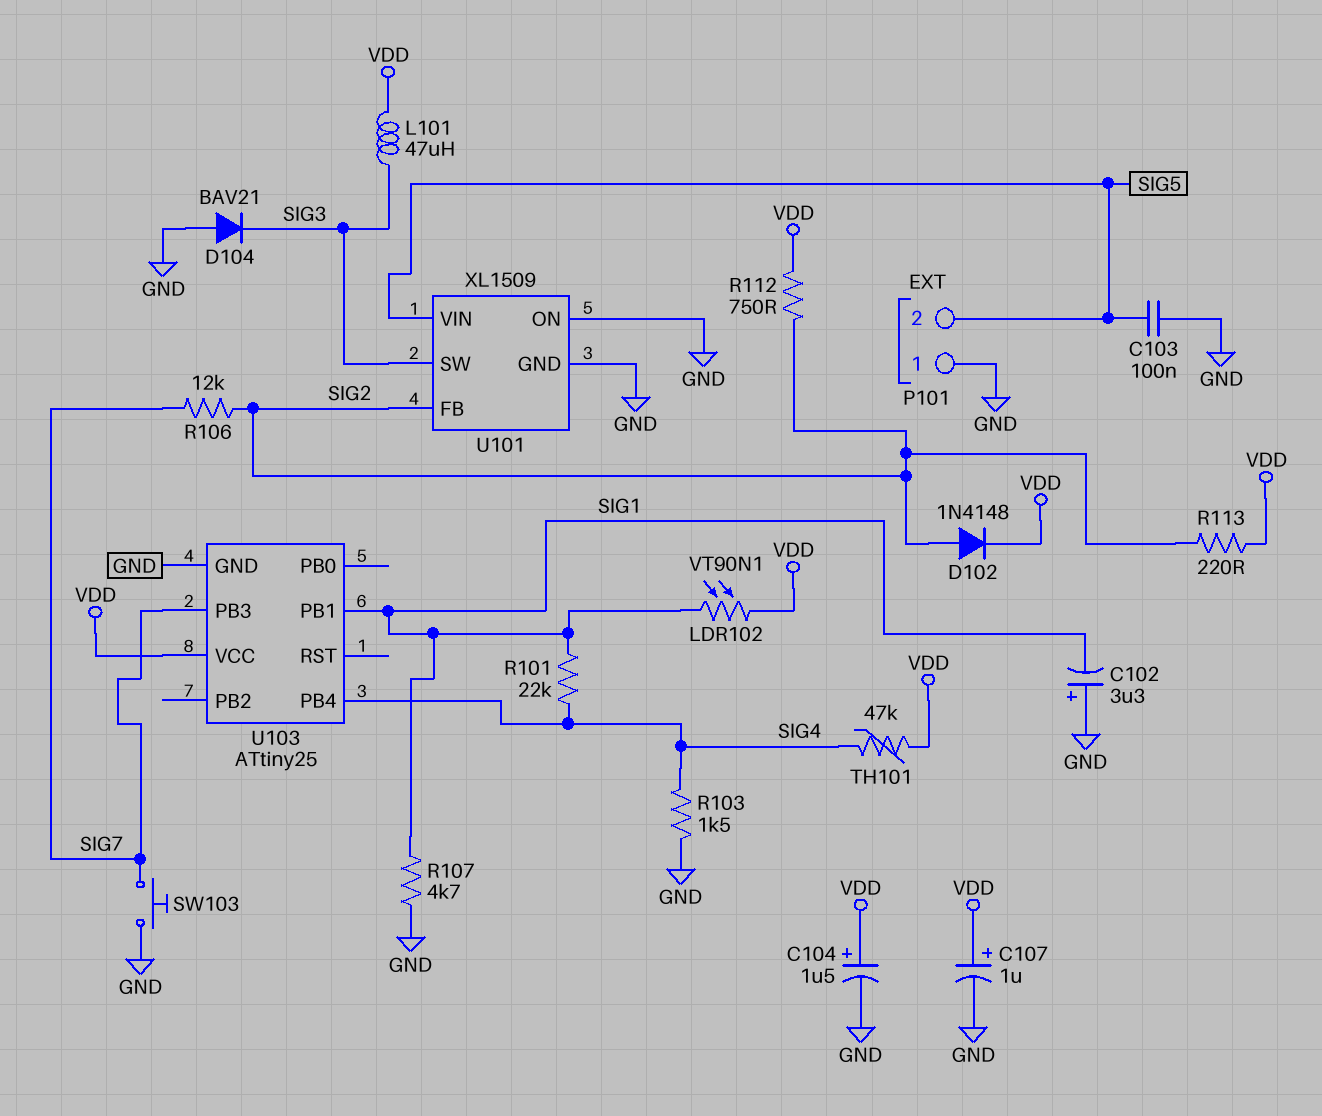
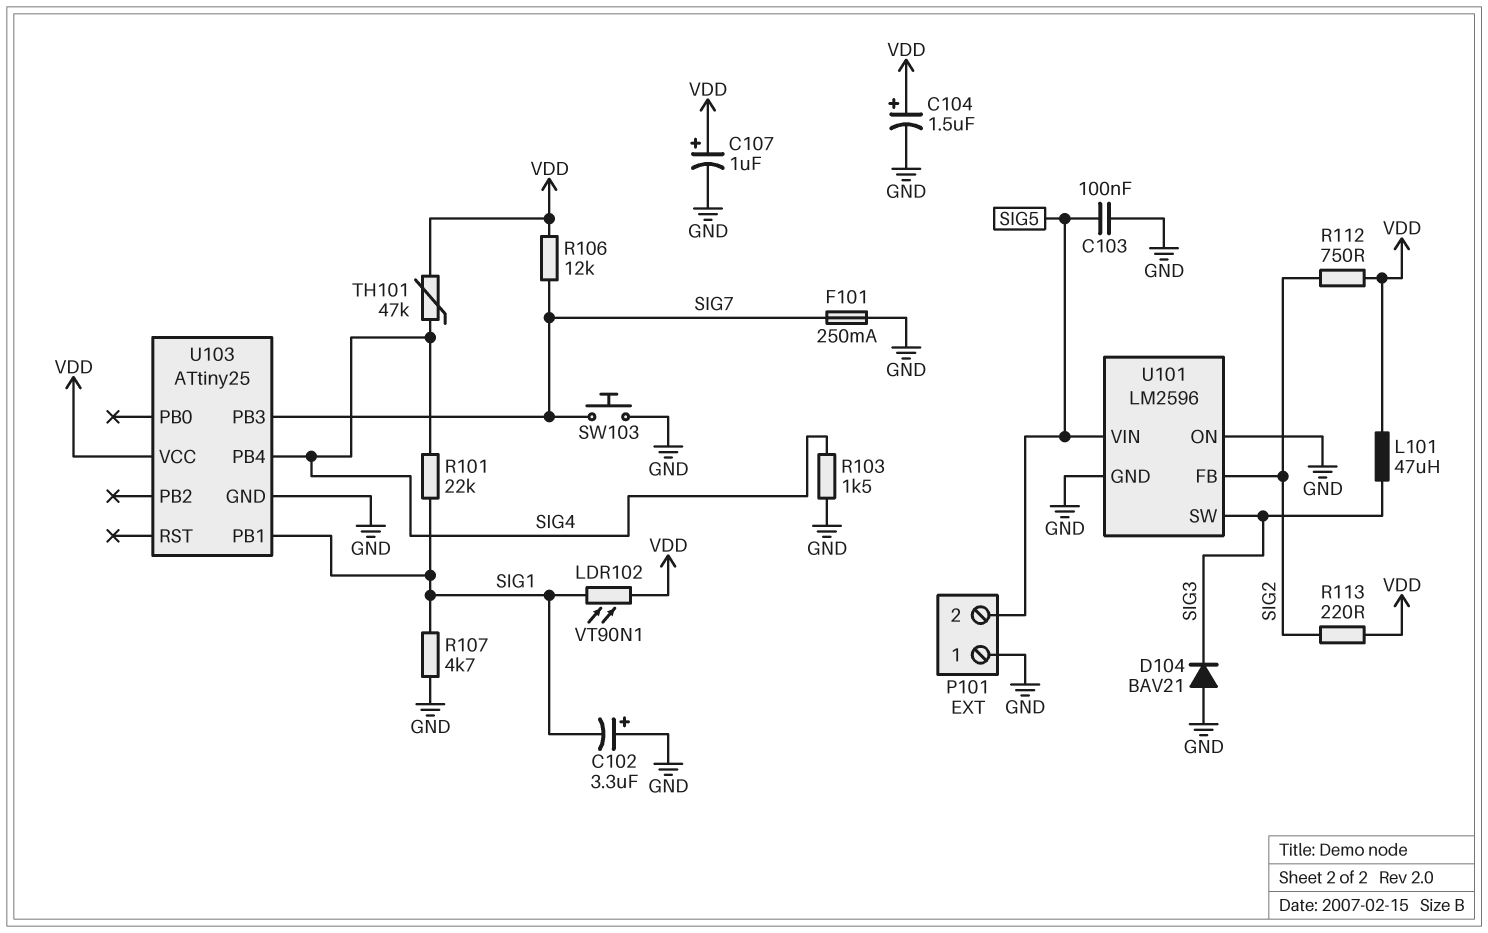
D102: diode 1N4148 (A SIG2, K VDD) -> none
F101: none -> 250mA (GND, SIG7)
R106: 12k (SIG2, SIG7) -> 12k (SIG7, VDD)
U101: XL1509 -> LM2596

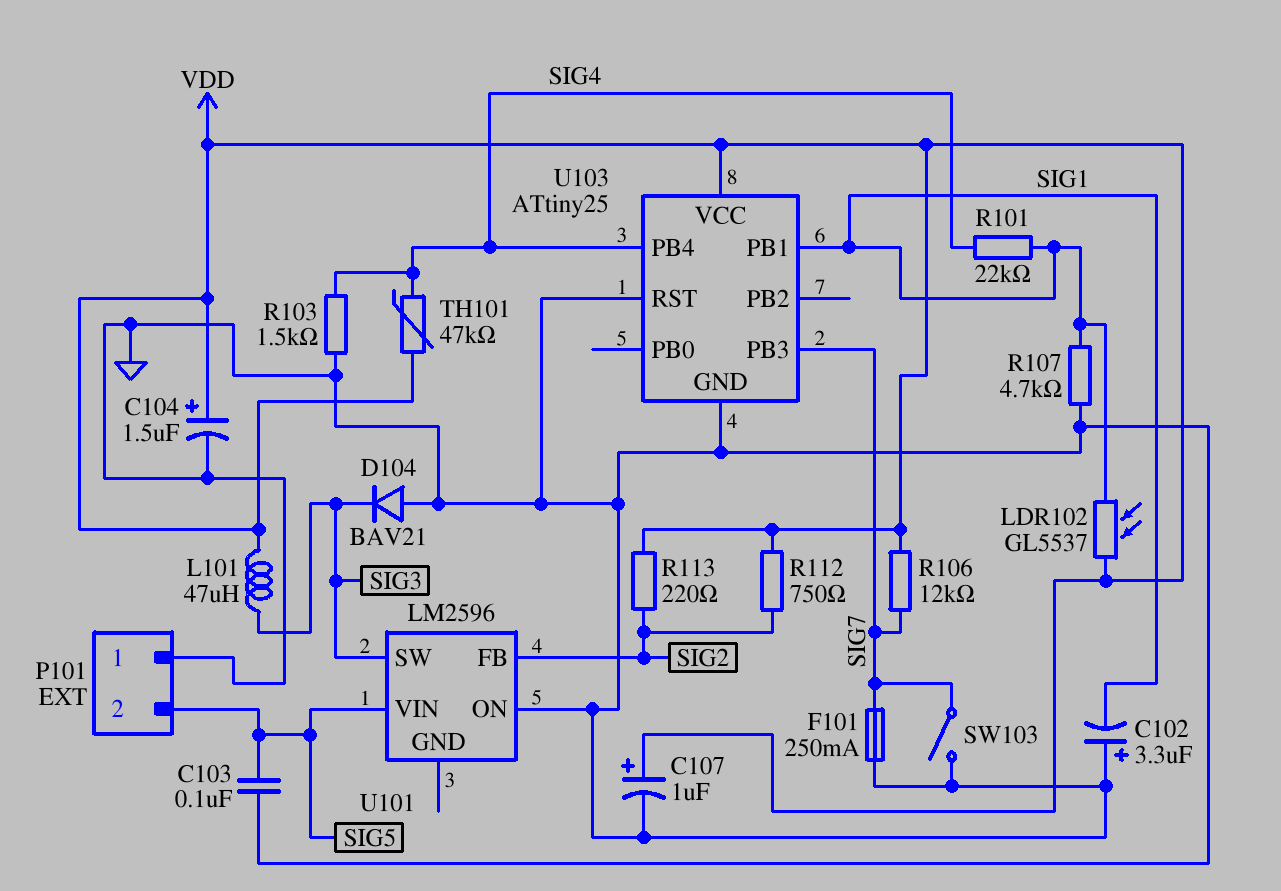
LDR102: VT90N1 (SIG1, VDD) -> GL5537 (SIG1, VDD)
SW103: button (GND, SIG7) -> switch (GND, SIG7)
U101 pin GND: GND -> none
U103 pin RST: none -> GND

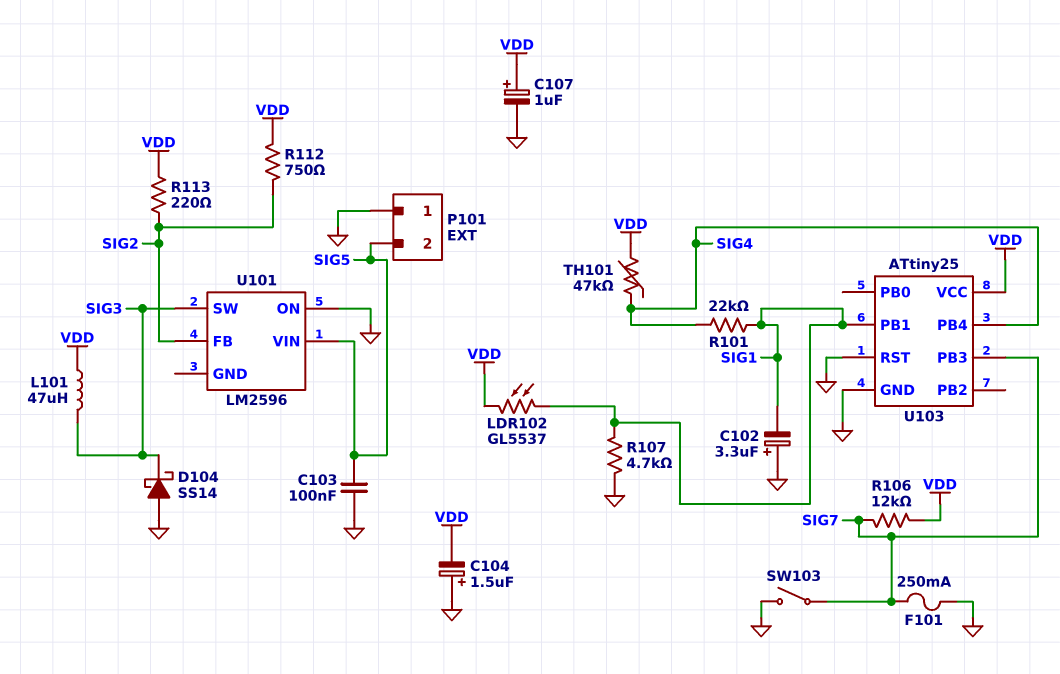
C104: 1.5uF (plus VDD, minus GND) -> 1.5uF (plus GND, minus VDD)
D104: diode BAV21 (A GND, K SIG3) -> schottky SS14 (A GND, K SIG3)
R103: 1.5k (GND, SIG4) -> none

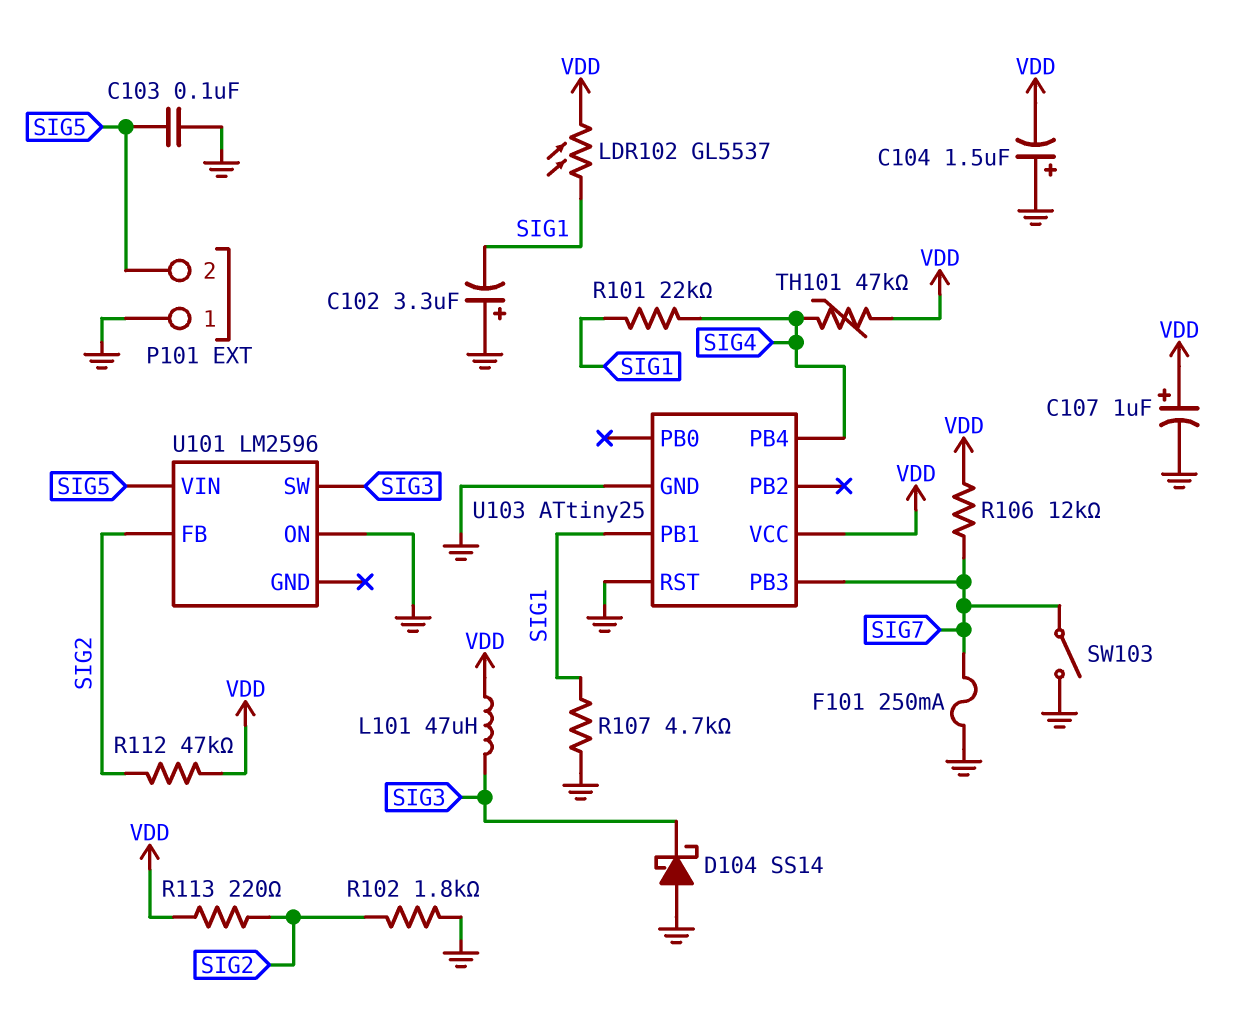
R102: none -> 1.8k (GND, SIG2)
R112: 750 (SIG2, VDD) -> 47k (SIG2, VDD)

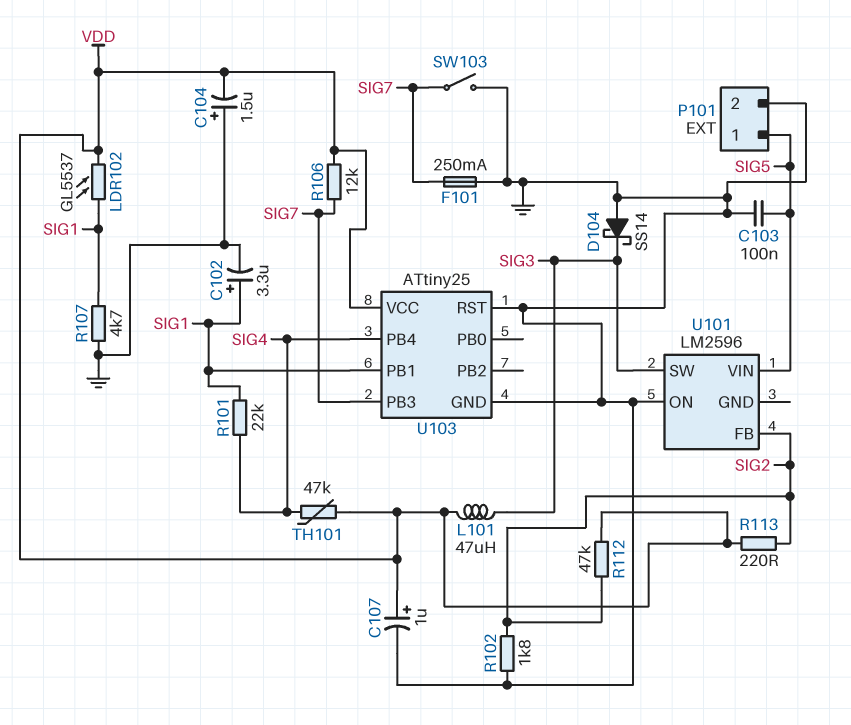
C102: 3.3uF (plus GND, minus SIG1) -> 3.3uF (plus SIG1, minus GND)
P101 pin 1: GND -> SIG5
P101 pin 2: SIG5 -> GND

